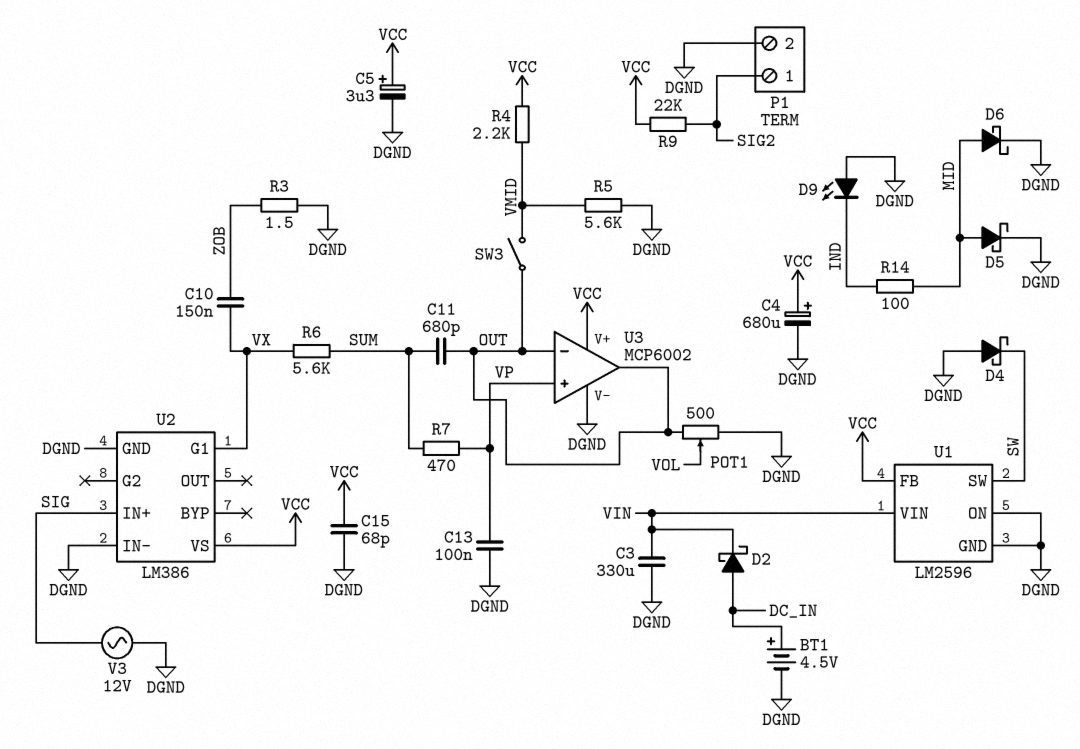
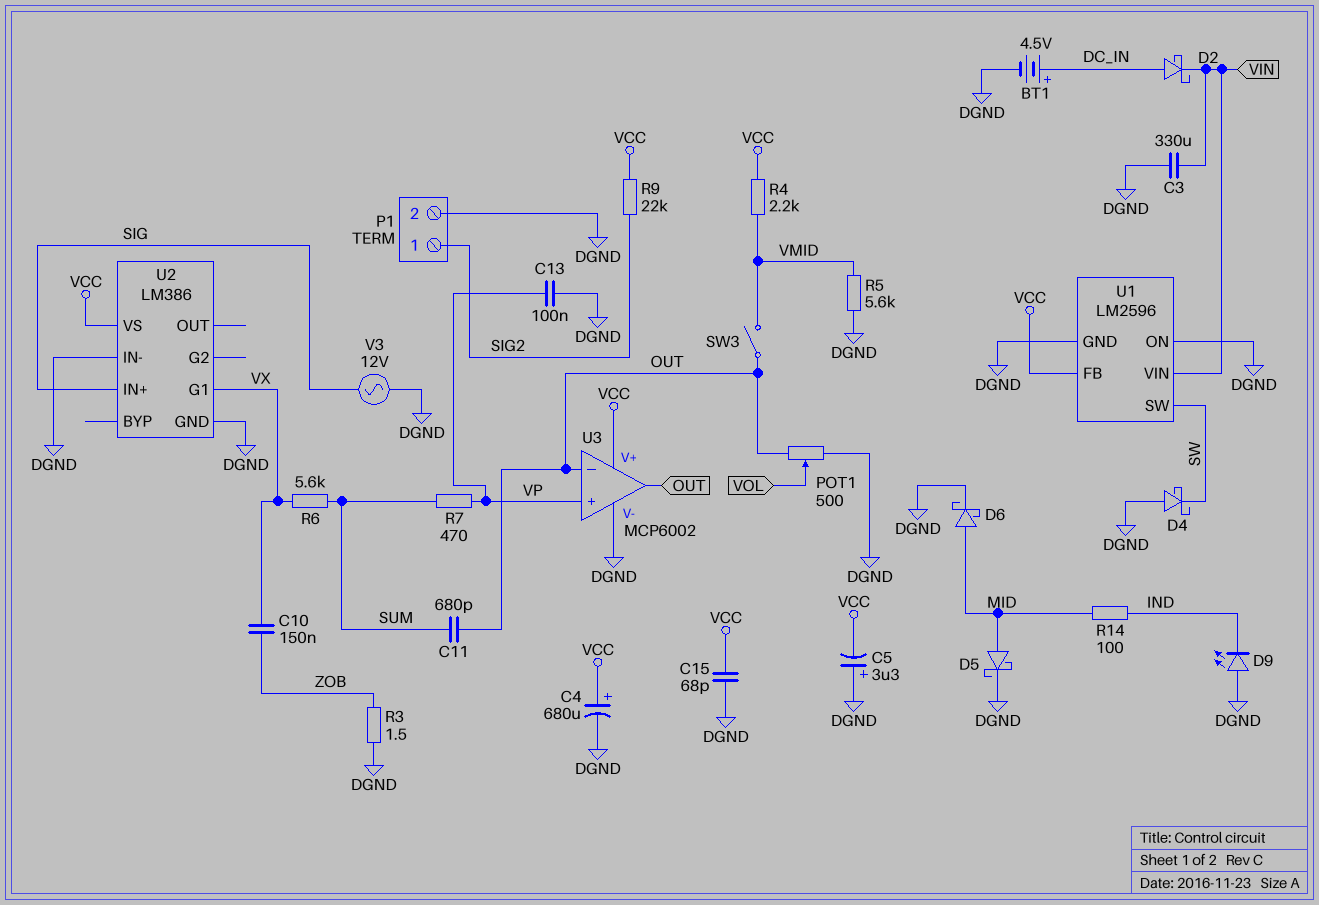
C5: 3.3uF (plus VCC, minus DGND) -> 3.3uF (plus DGND, minus VCC)

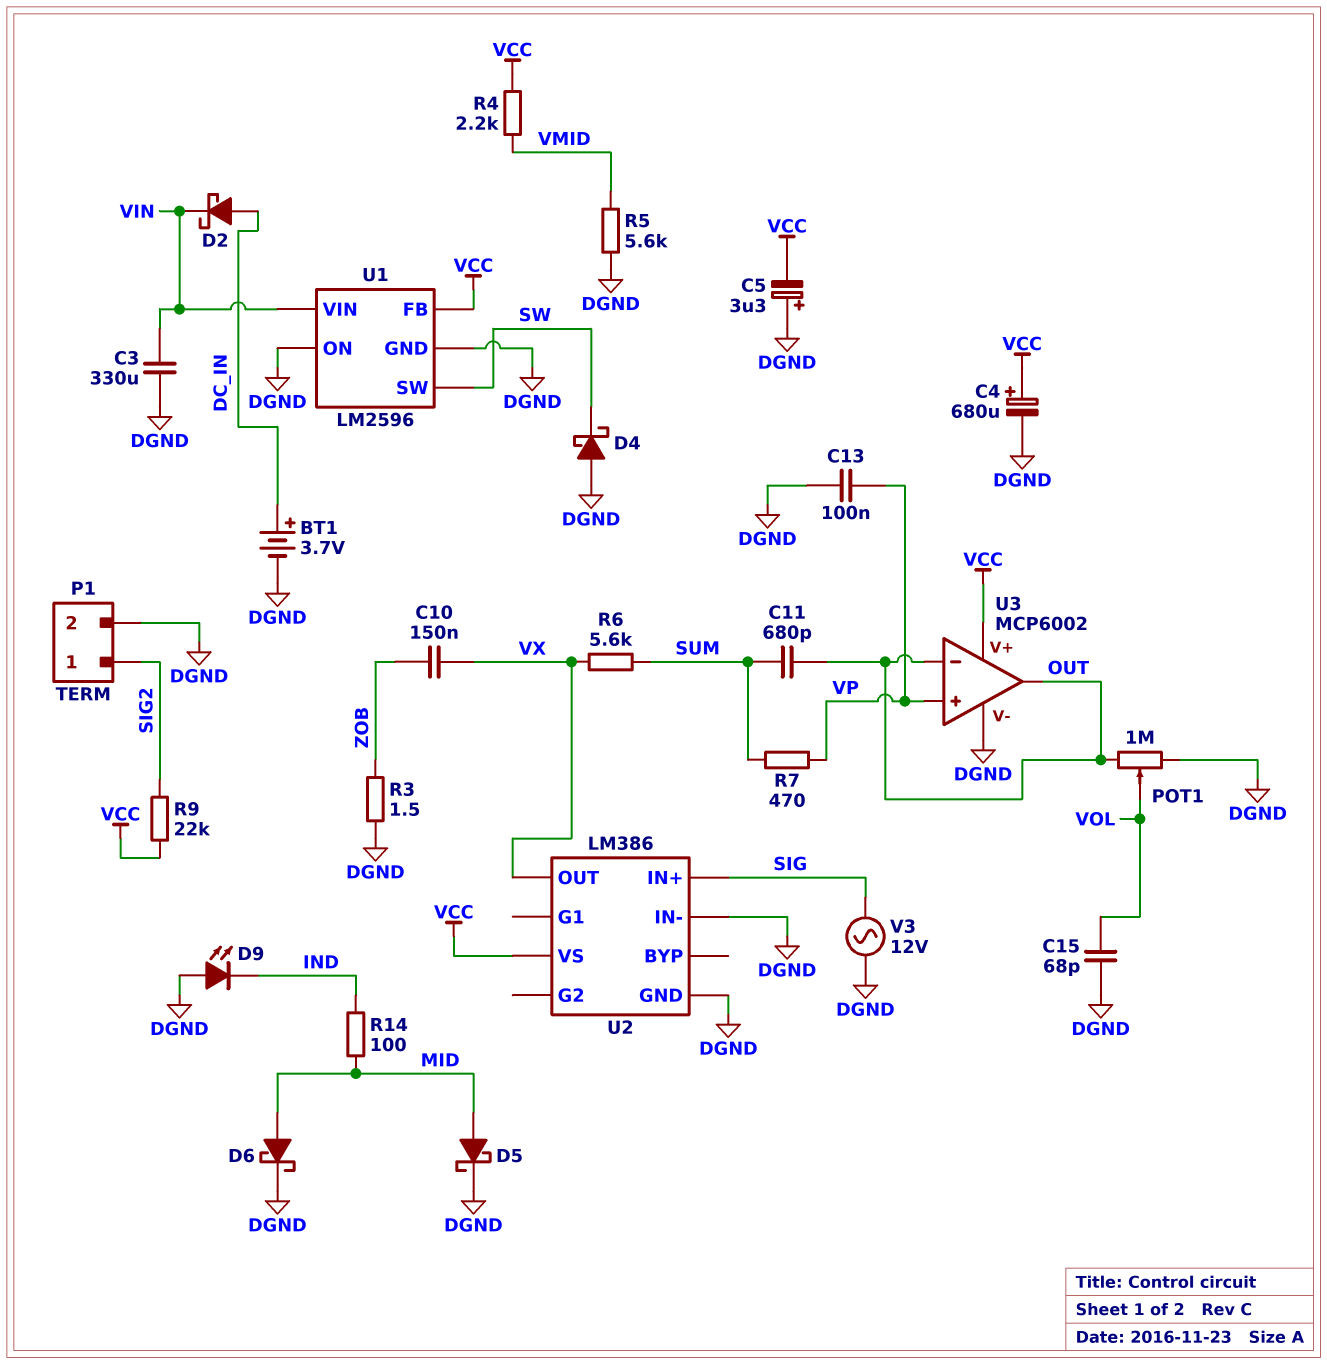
BT1: 4.5V (plus DC_IN, minus DGND) -> 3.7V (plus DC_IN, minus DGND)
C15: 68pF (DGND, VCC) -> 68pF (DGND, VOL)
POT1: 500 (DGND, OUT, wiper VOL) -> 1M (DGND, OUT, wiper VOL)
SW3: switch (OUT, VMID) -> none
U2 pin G1: VX -> none
U2 pin OUT: none -> VX

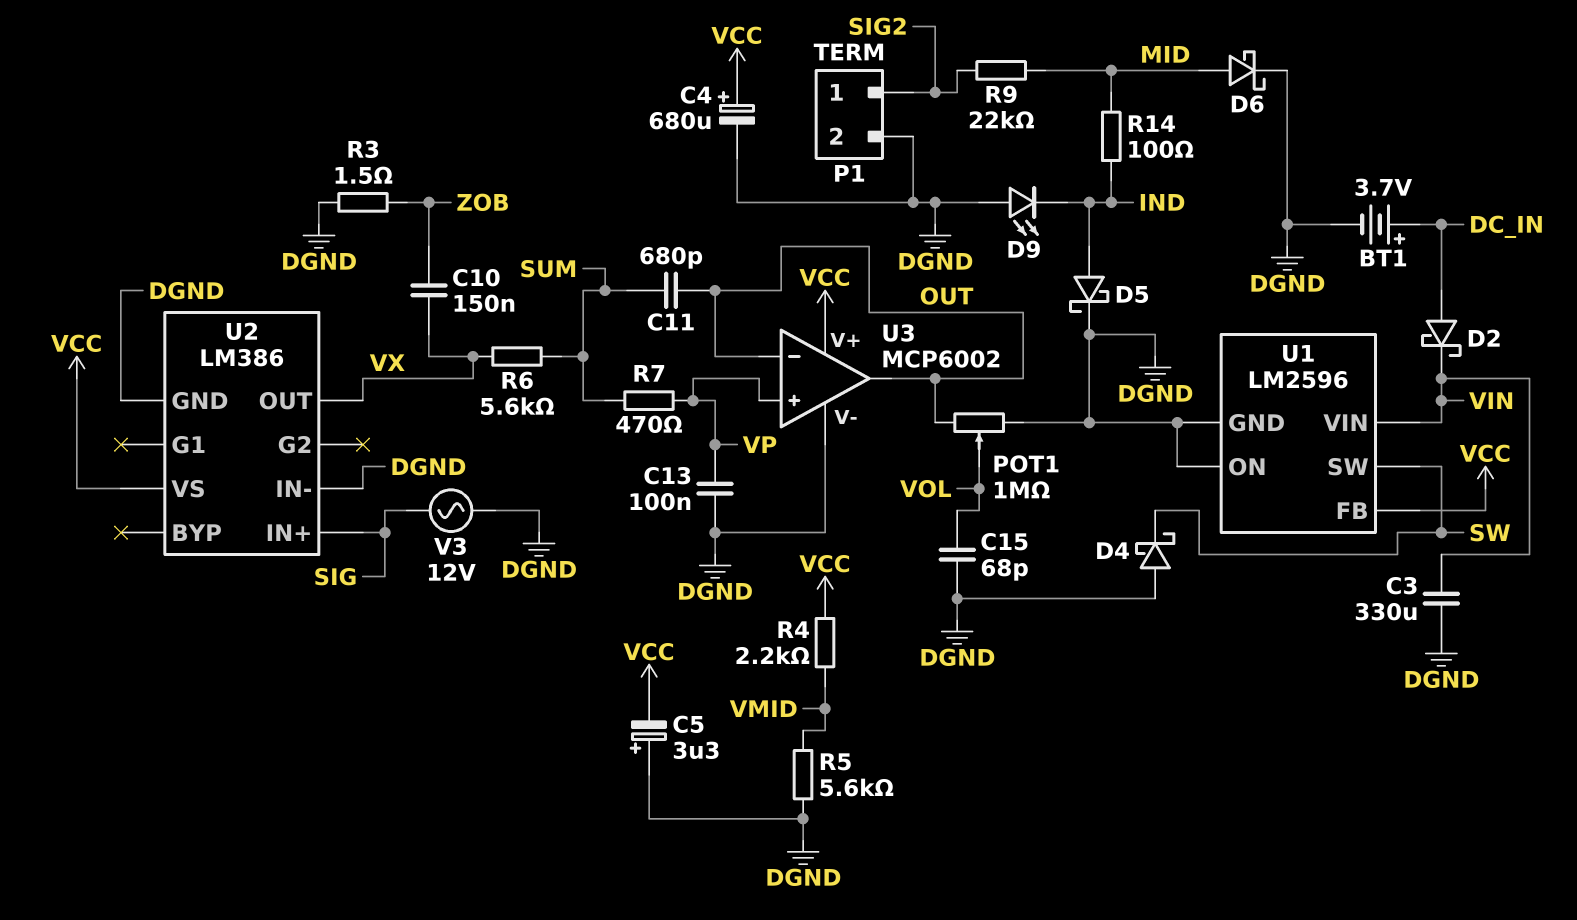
D5: schottky (A MID, K DGND) -> schottky (A IND, K DGND)
R9: 22k (SIG2, VCC) -> 22k (MID, SIG2)

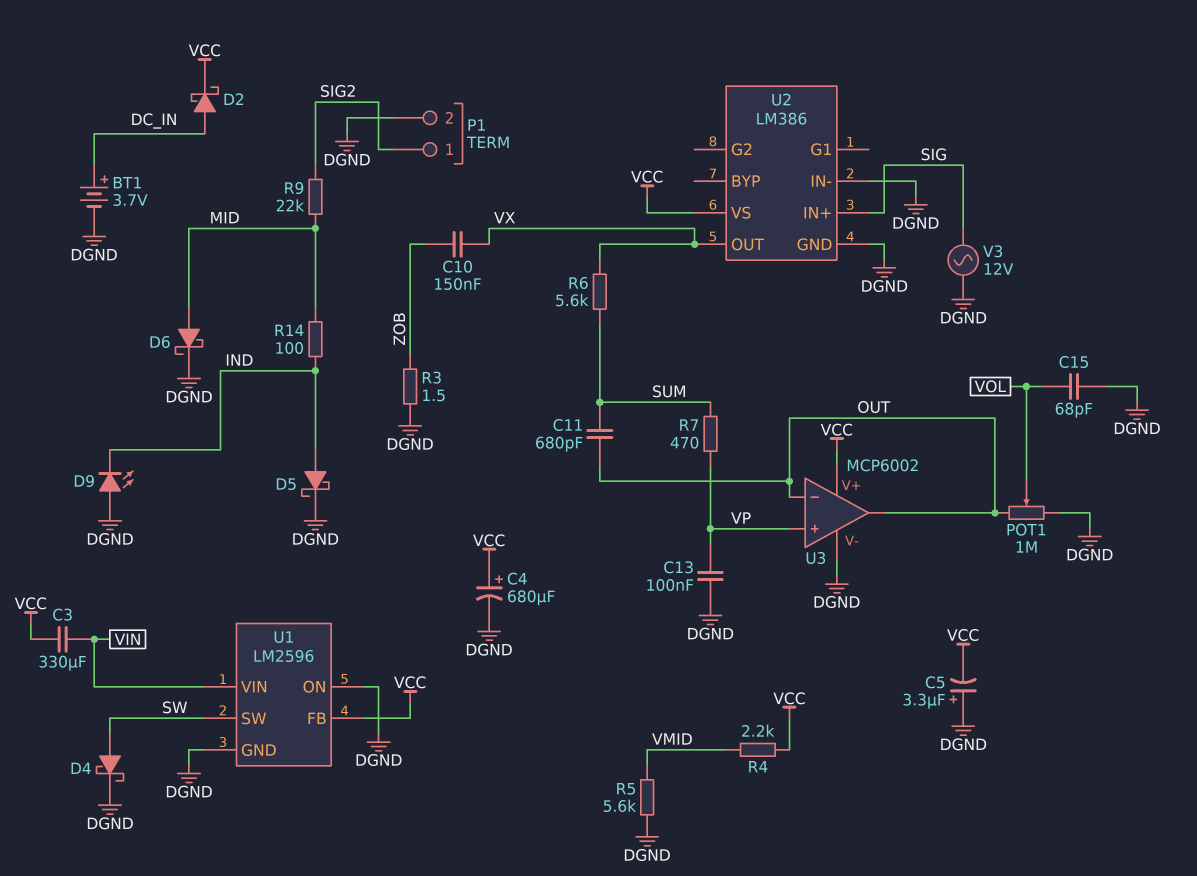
C3: 330uF (DGND, VIN) -> 330uF (VCC, VIN)
D2: schottky (A DC_IN, K VIN) -> schottky (A DC_IN, K VCC)
D4: schottky (A DGND, K SW) -> schottky (A SW, K DGND)

